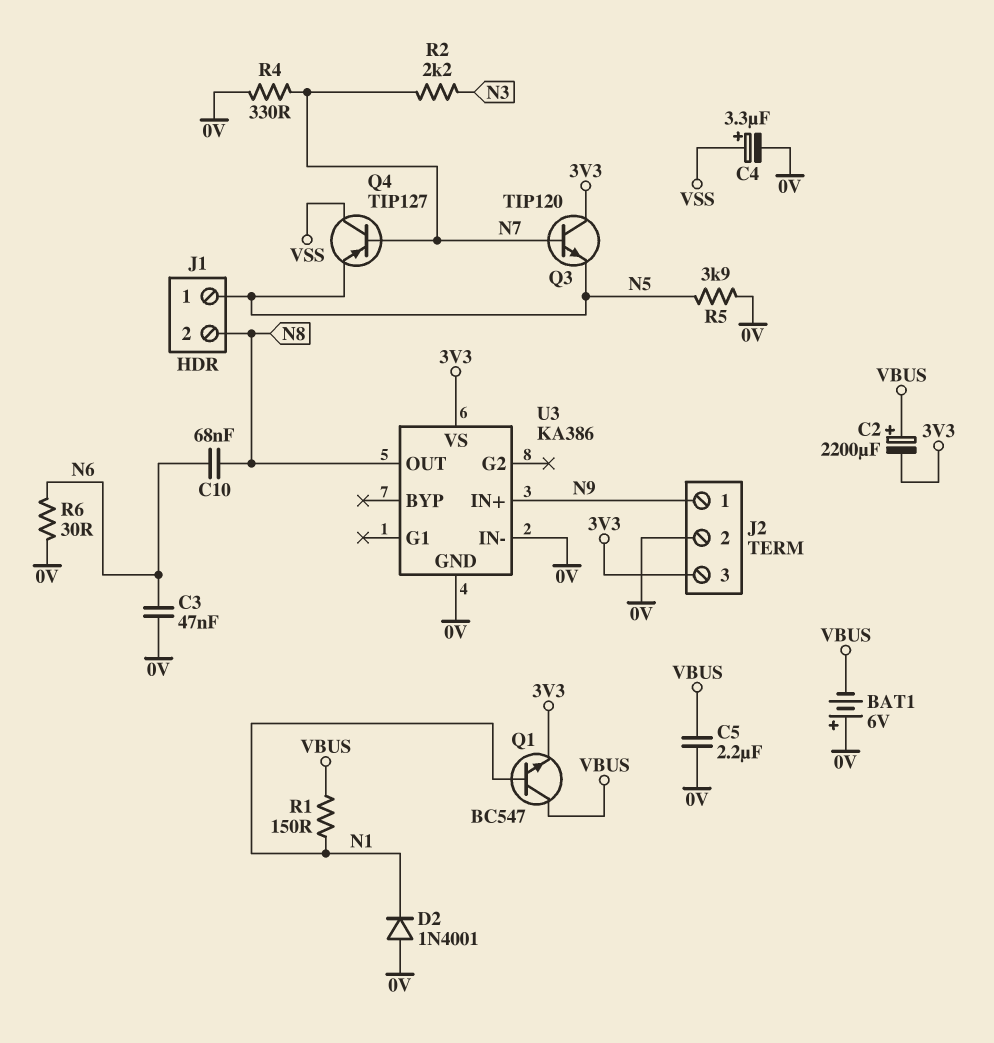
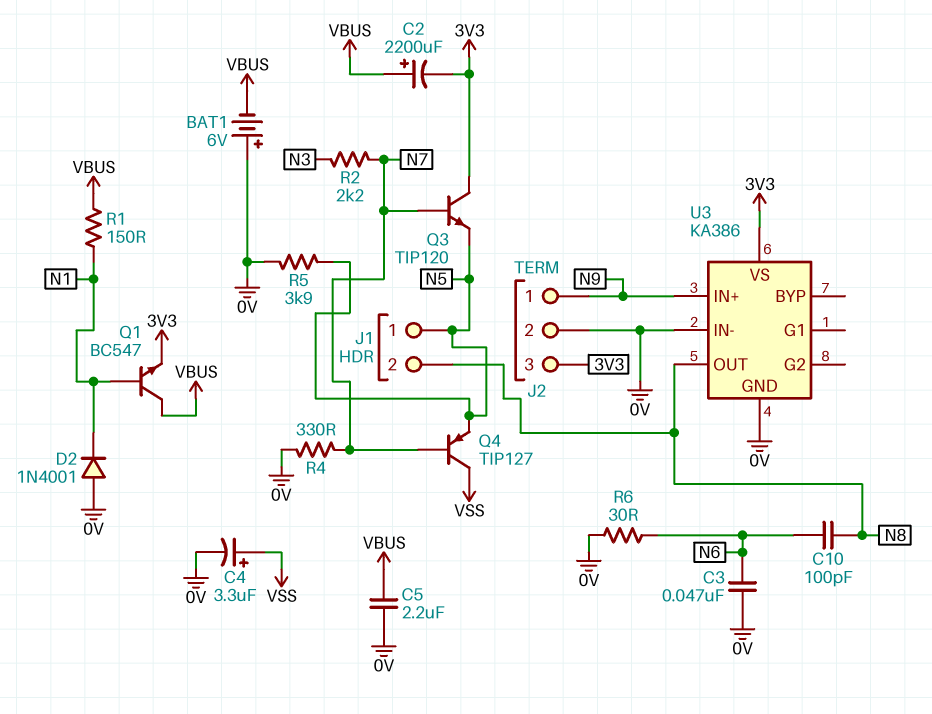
C10: 68nF (N6, N8) -> 100pF (N6, N8)

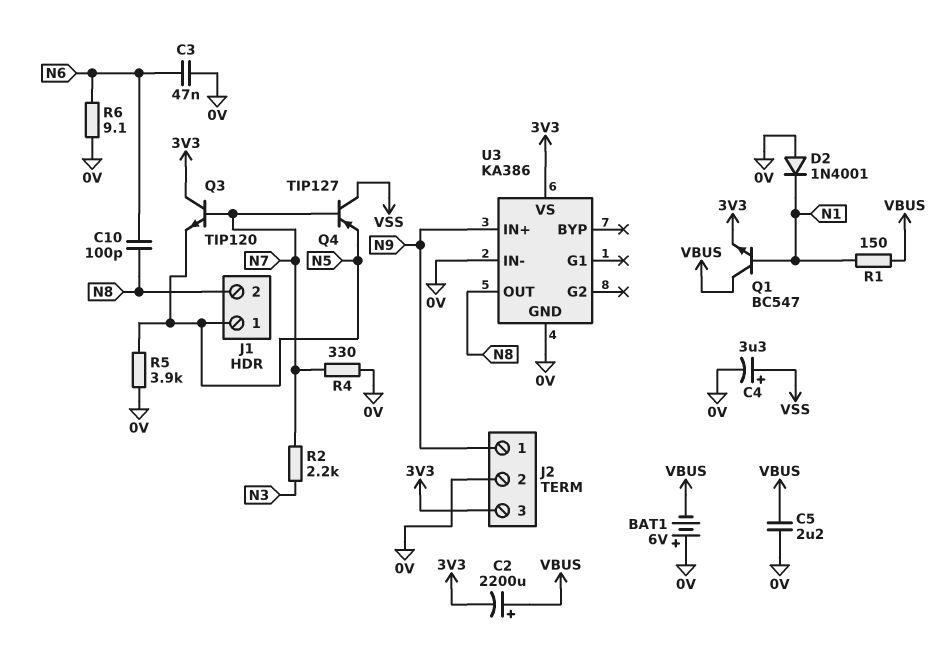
R6: 30 (0V, N6) -> 9.1 (0V, N6)

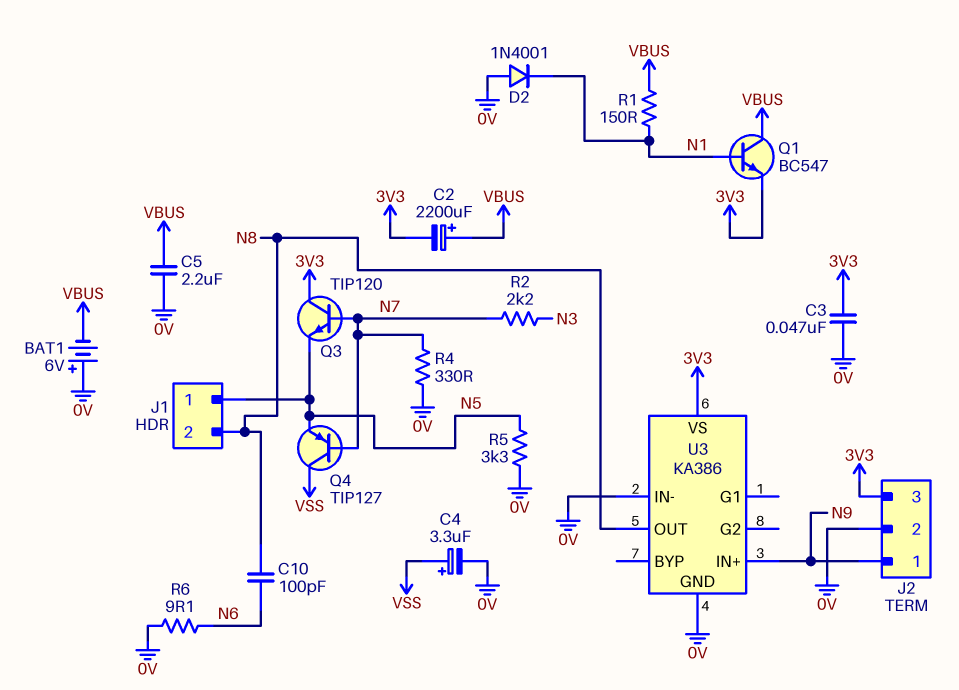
C3: 47nF (0V, N6) -> 47nF (0V, 3V3)
R5: 3.9k (0V, N5) -> 3.3k (0V, N5)

